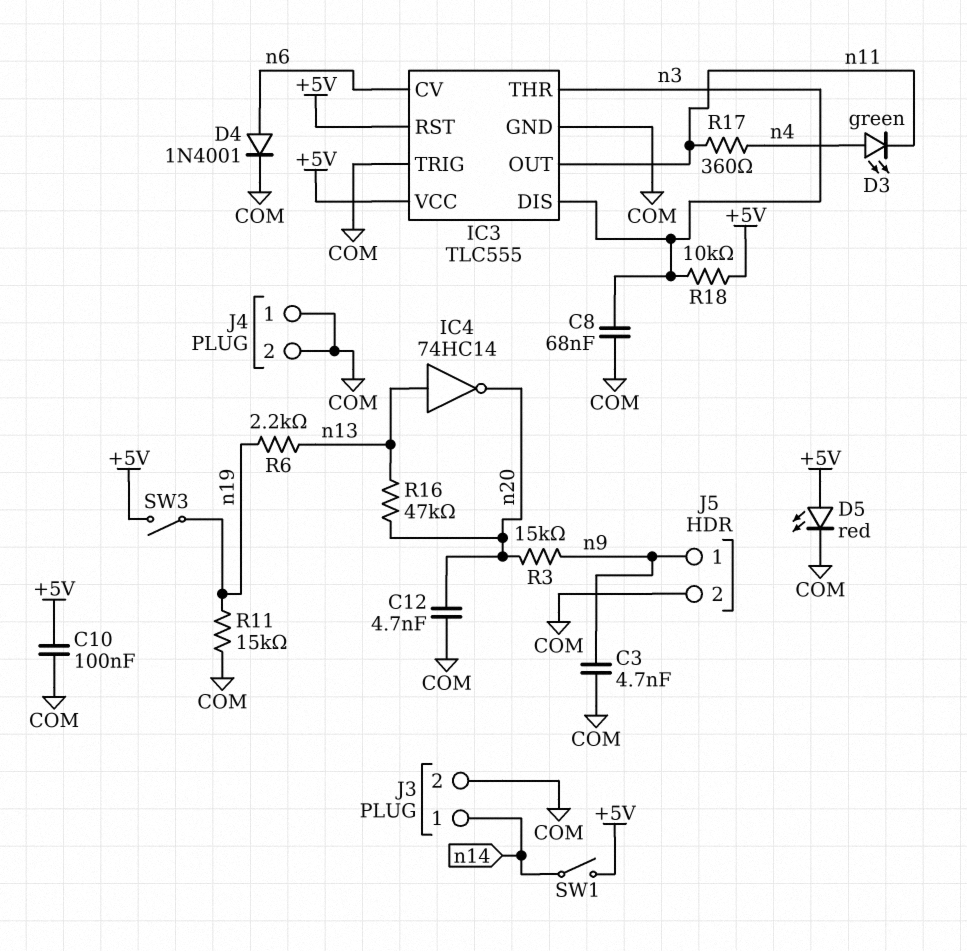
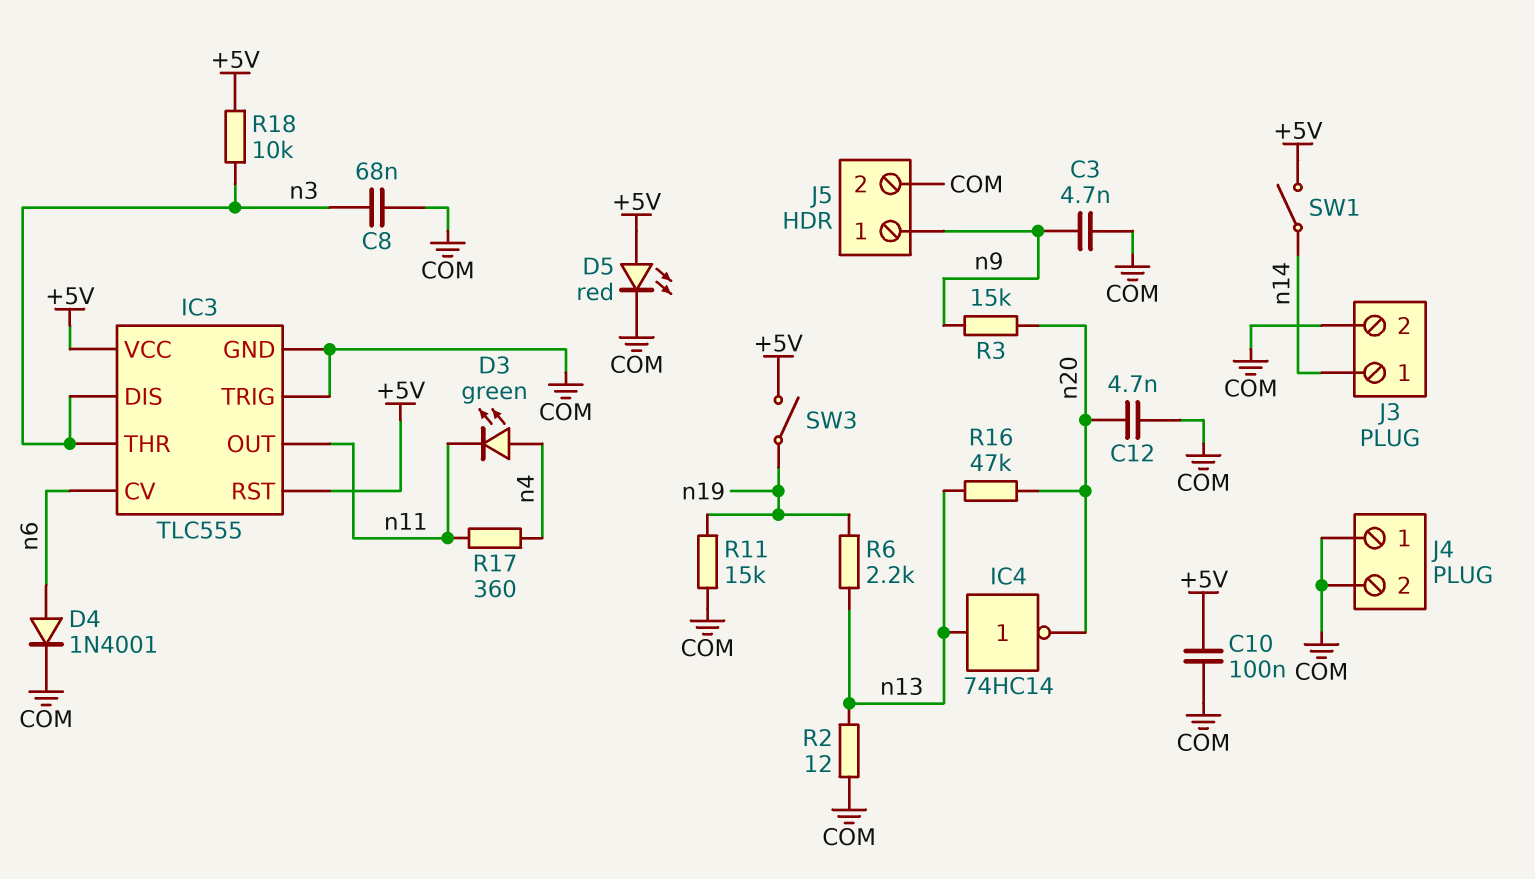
R2: none -> 12 (COM, n13)

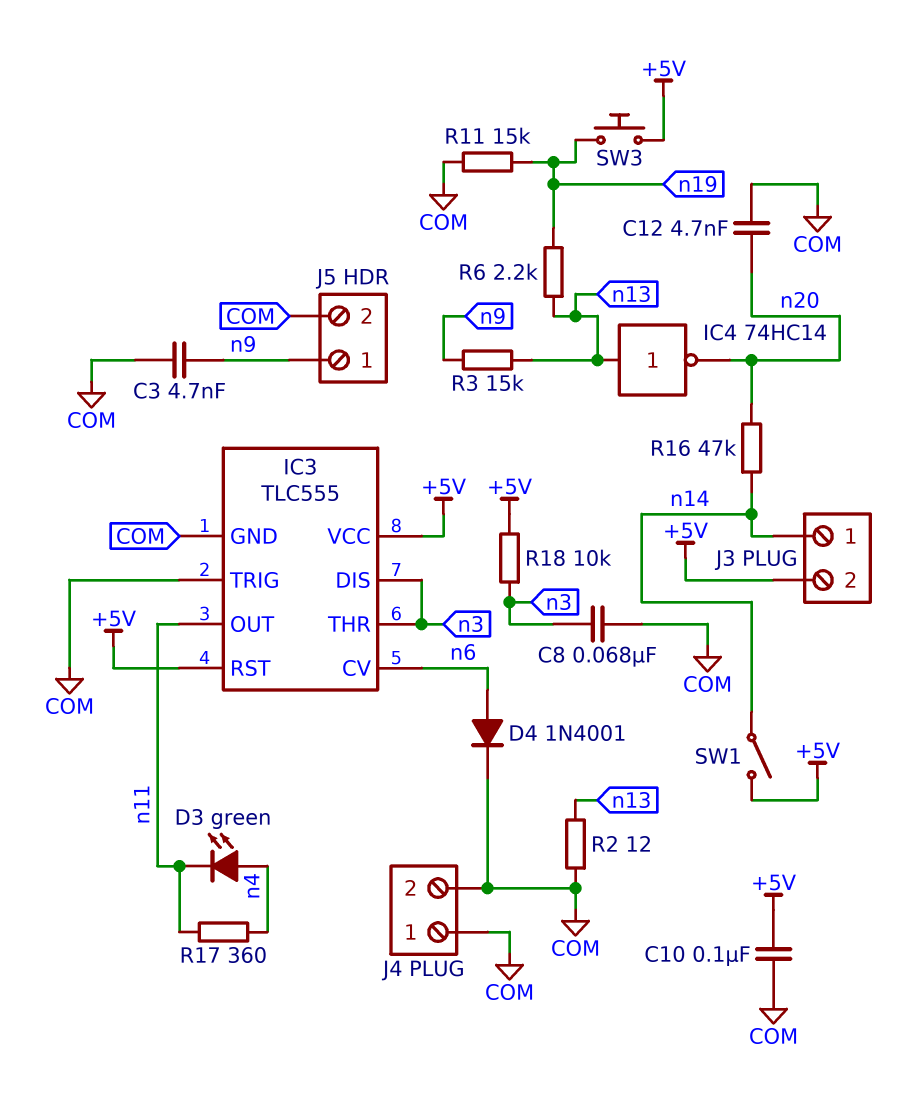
D5: LED red (A +5V, K COM) -> none
J3 pin 2: COM -> +5V
R3: 15k (n9, n20) -> 15k (n9, n13)
R16: 47k (n13, n20) -> 47k (n14, n20)
SW3: switch (+5V, n19) -> button (+5V, n19)

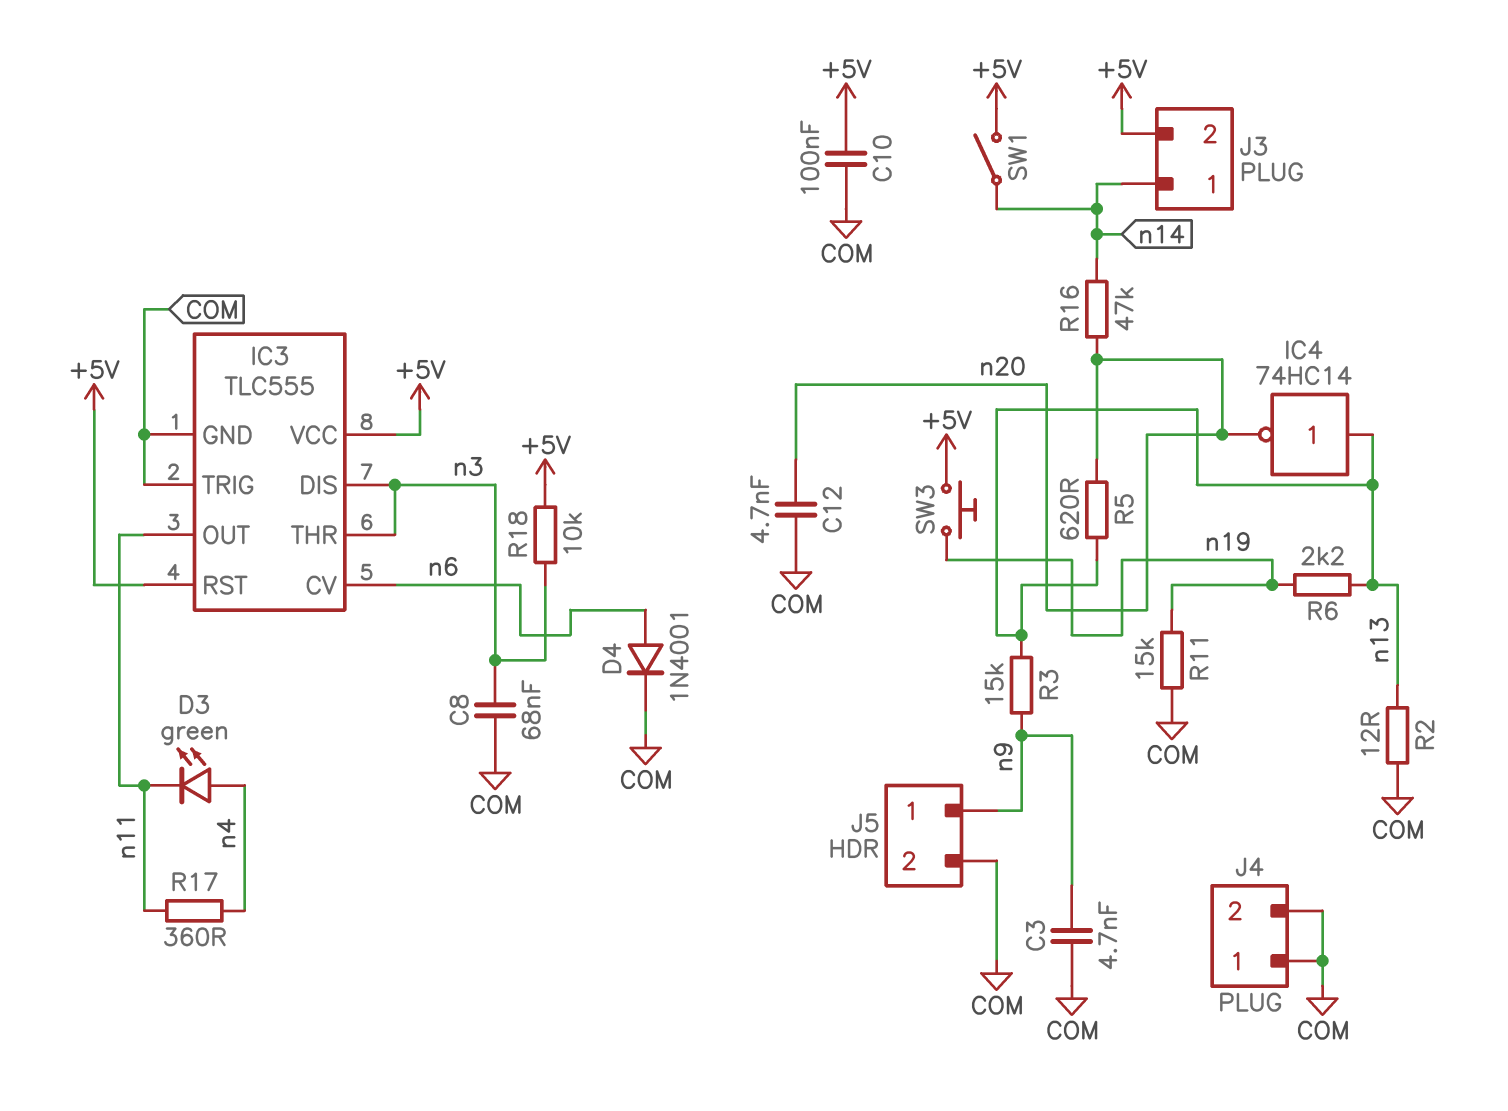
R5: none -> 620 (n13, n20)

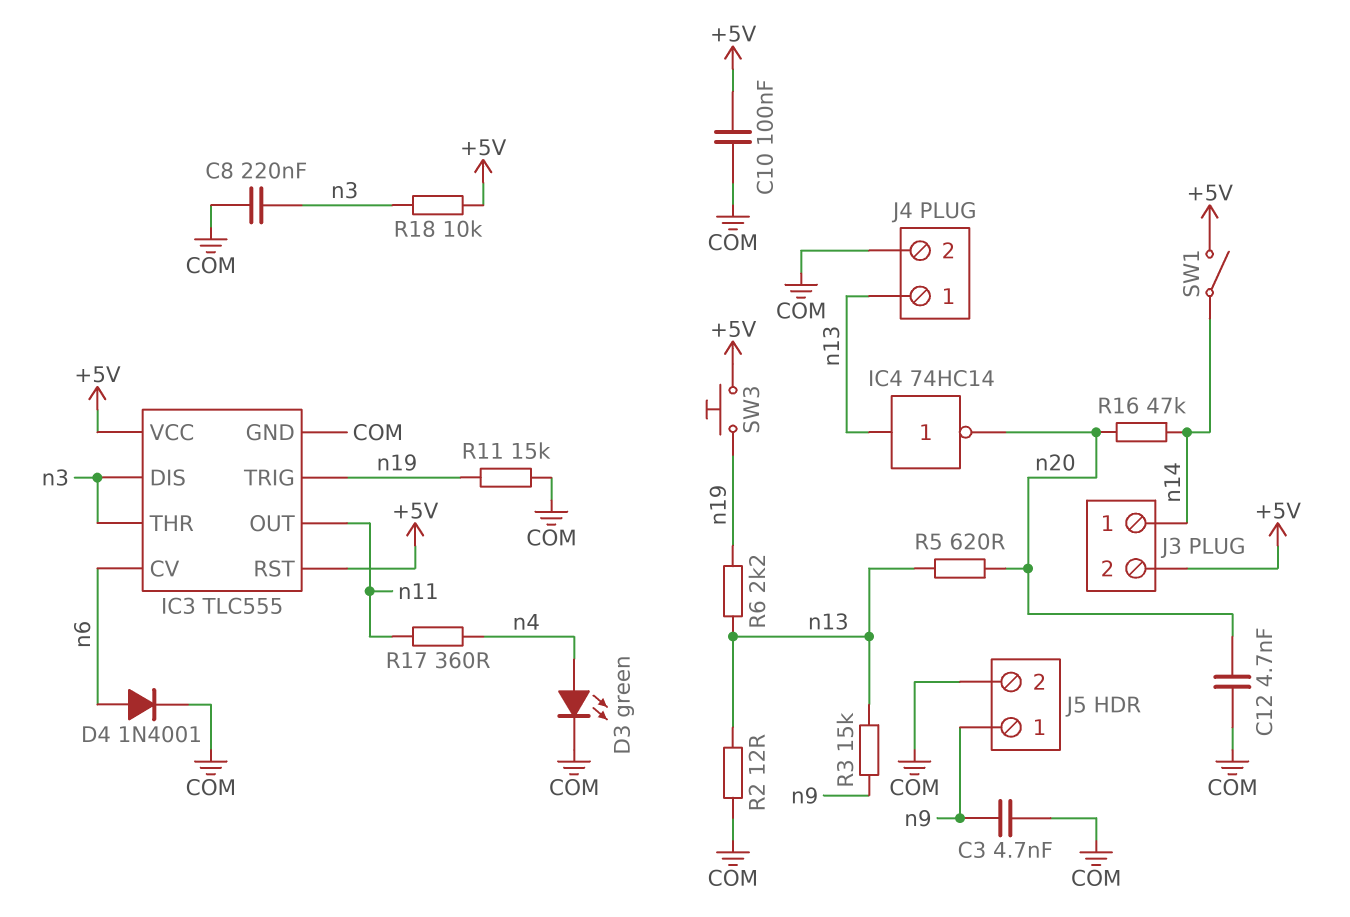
C8: 68nF (COM, n3) -> 220nF (COM, n3)
D3: LED green (A n4, K n11) -> LED green (A n4, K COM)
IC3 pin TRIG: COM -> n19
J4 pin 1: COM -> n13

